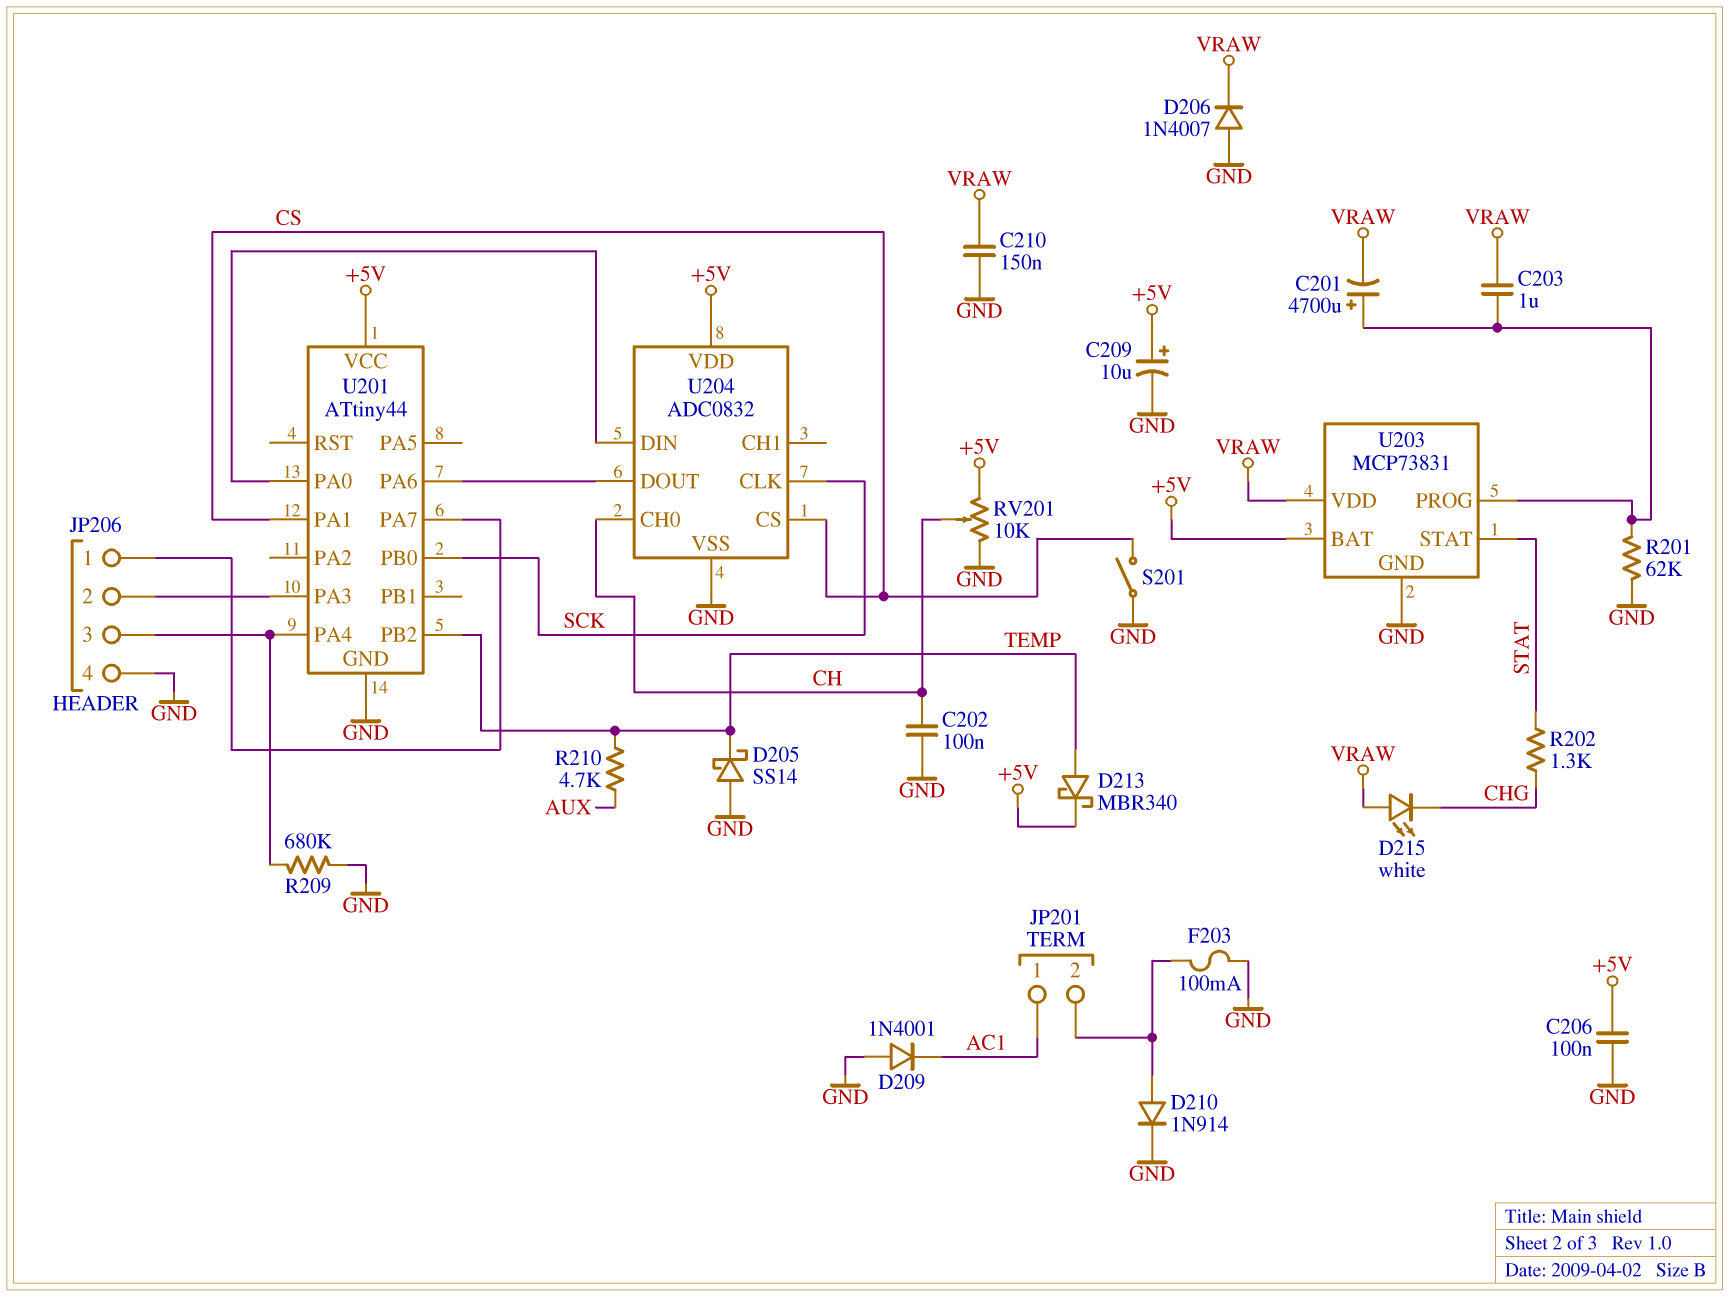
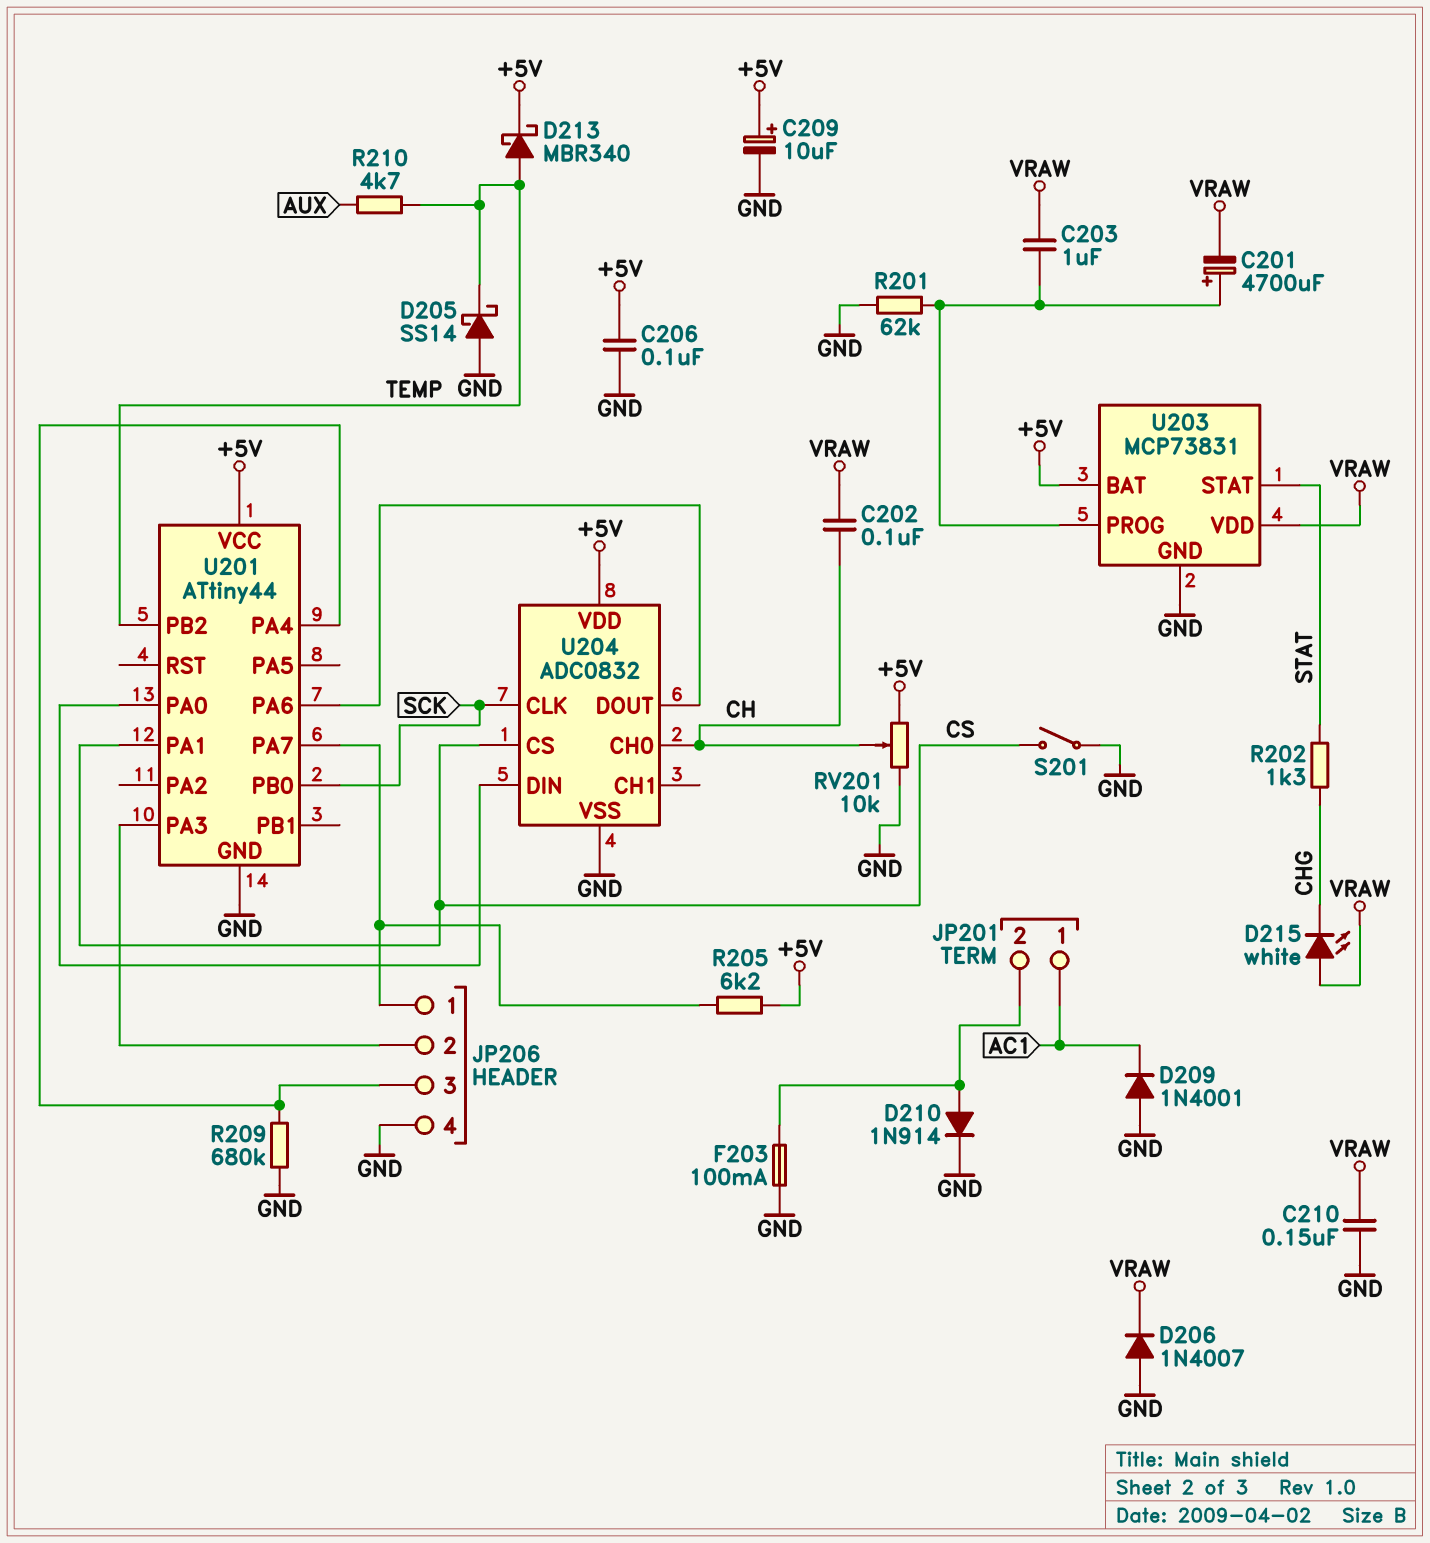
C202: 100nF (CH, GND) -> 100nF (CH, VRAW)
R205: none -> 6.2k (+5V, JP206/1)

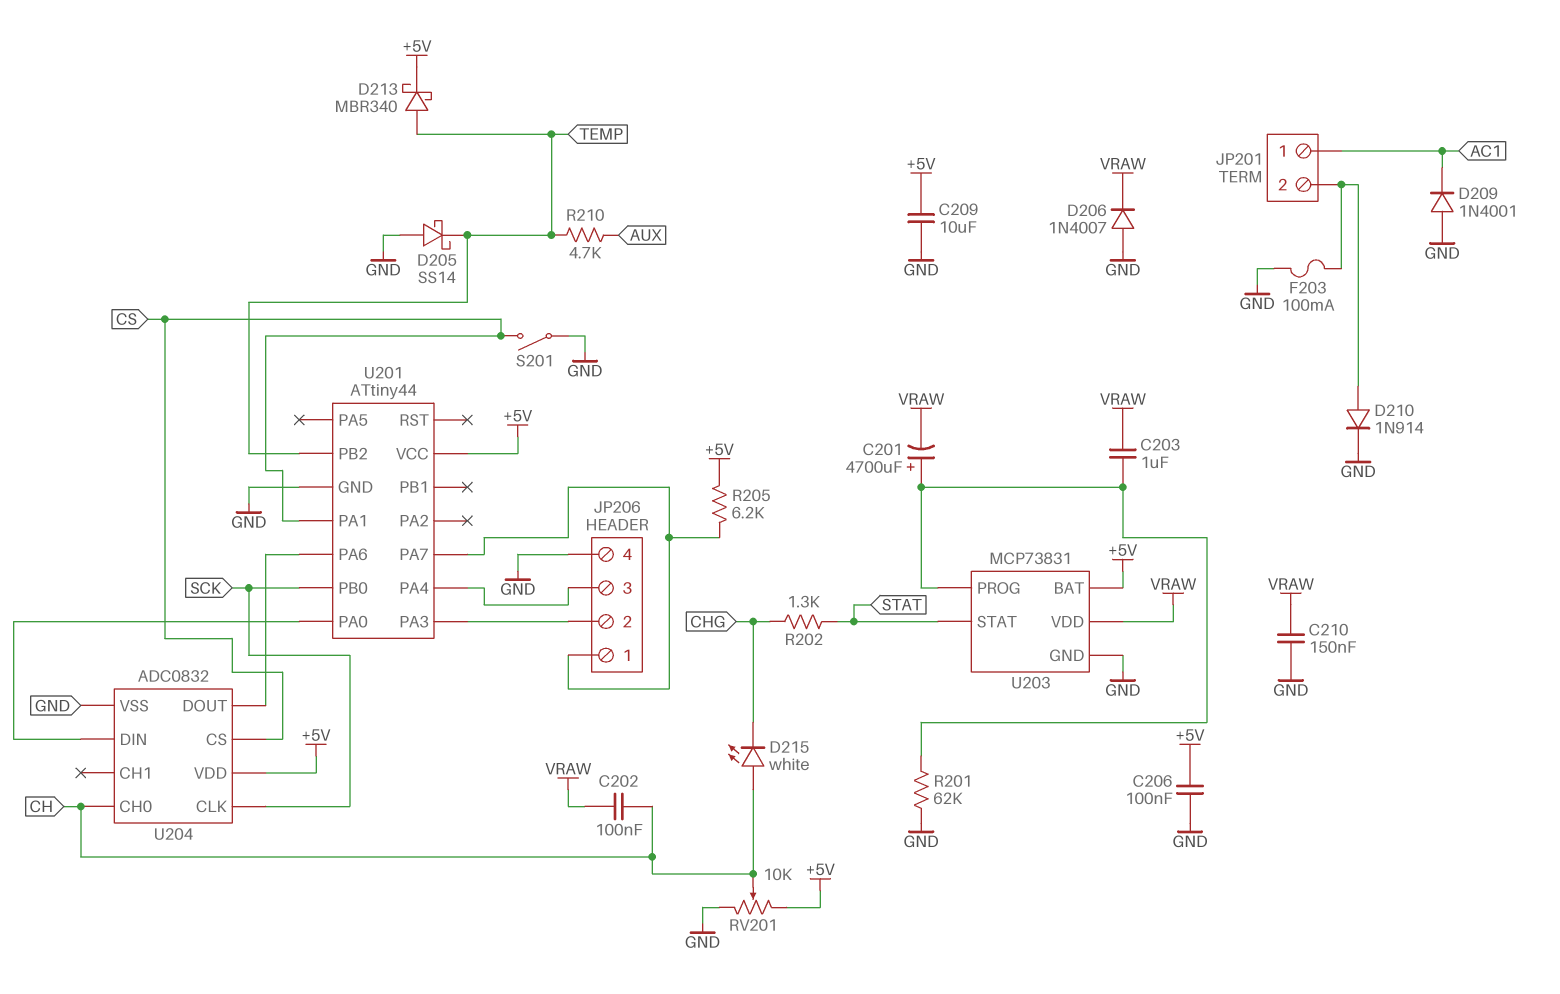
C209: 10uF (plus +5V, minus GND) -> 10uF (+5V, GND)
D215: LED white (A VRAW, K CHG) -> LED white (A CH, K CHG)
R209: 680k (GND, JP206/3) -> none

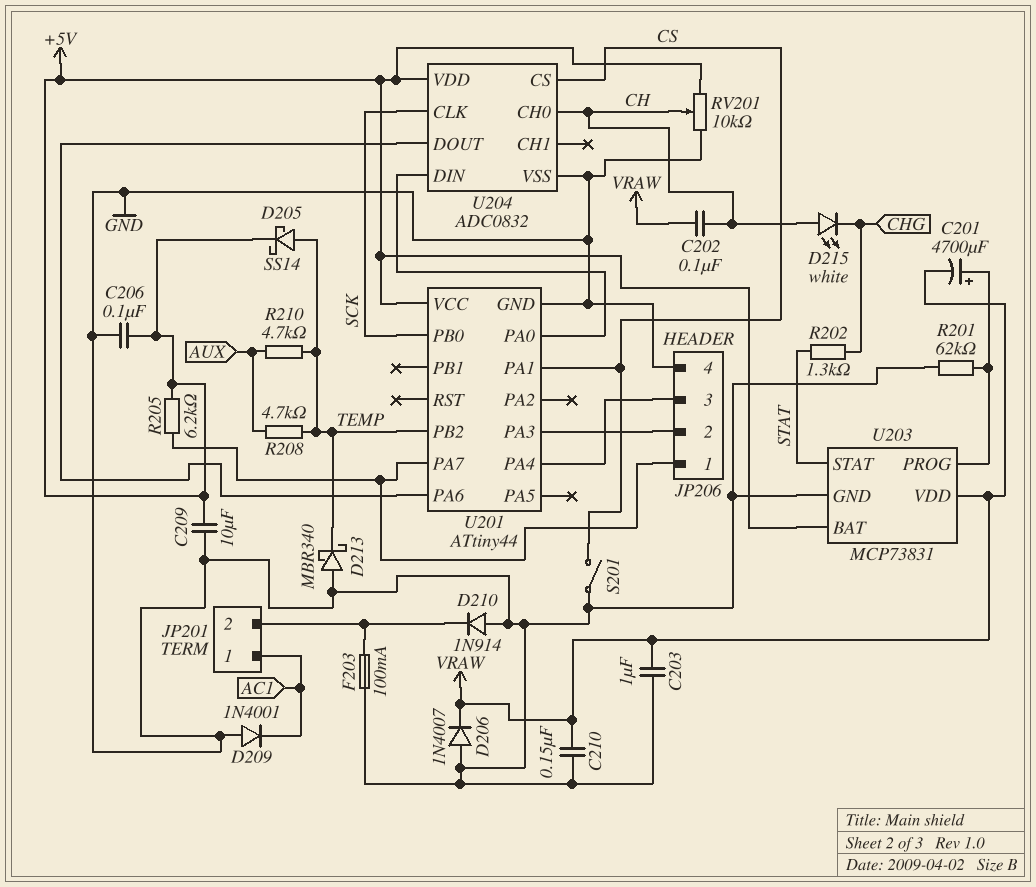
C203: 1uF (U203/PROG, VRAW) -> 1uF (GND, VRAW)
D205: schottky SS14 (A GND, K TEMP) -> schottky SS14 (A TEMP, K +5V)
D210: diode 1N914 (A JP201/2, K GND) -> diode 1N914 (A GND, K JP201/2)
D213: schottky MBR340 (A TEMP, K +5V) -> schottky MBR340 (A GND, K TEMP)
R208: none -> 4.7k (AUX, TEMP)

